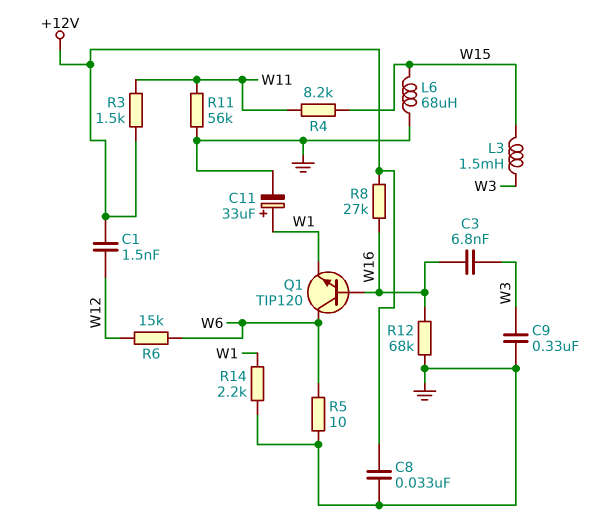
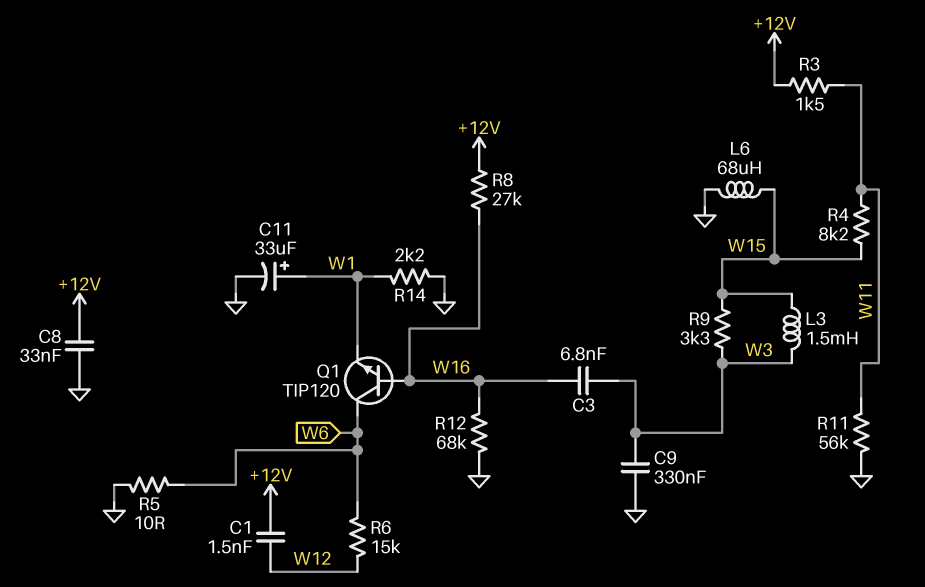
R9: none -> 3.3k (W3, W15)

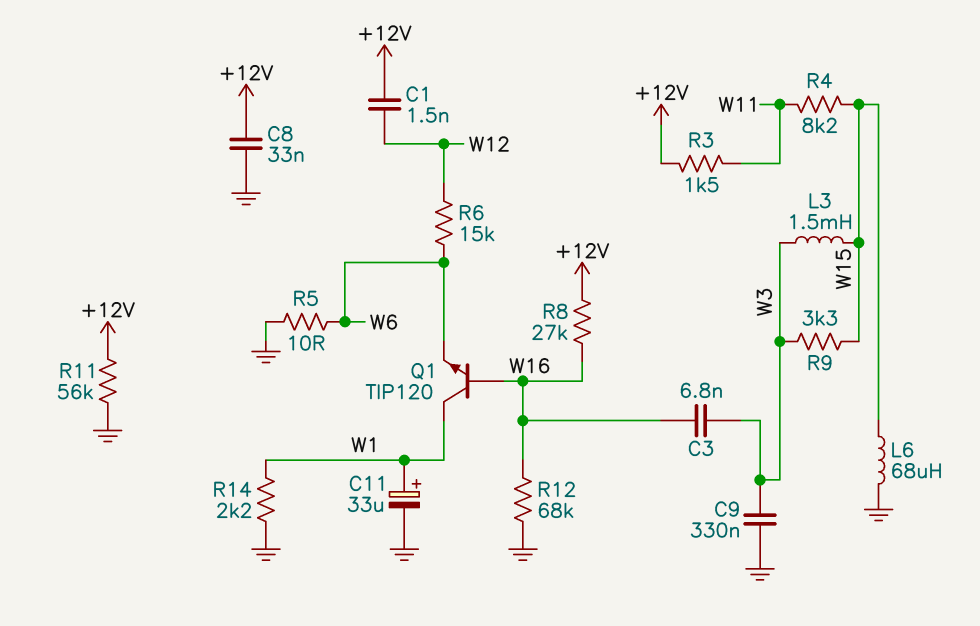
Q1: NPN TIP120 (B W16, C W6, E W1) -> NPN TIP120 (B W16, C W1, E W6)
R11: 56k (GND, W11) -> 56k (+12V, GND)

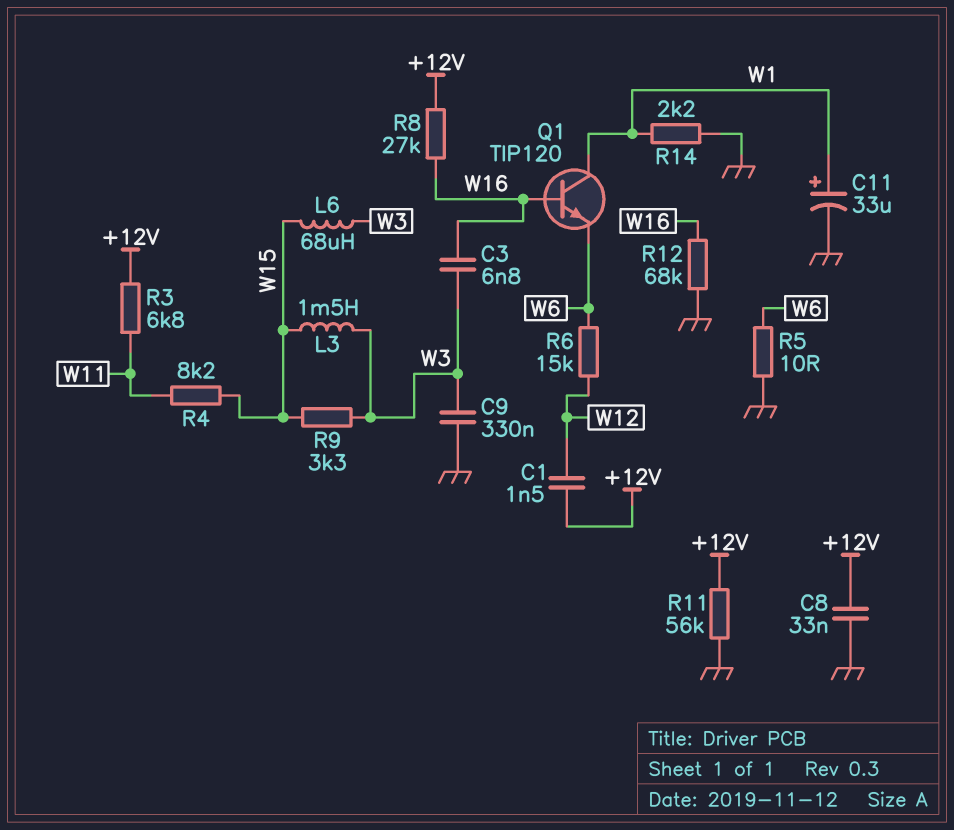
L6: 68uH (GND, W15) -> 68uH (W3, W15)
R3: 1.5k (+12V, W11) -> 6.8k (+12V, W11)

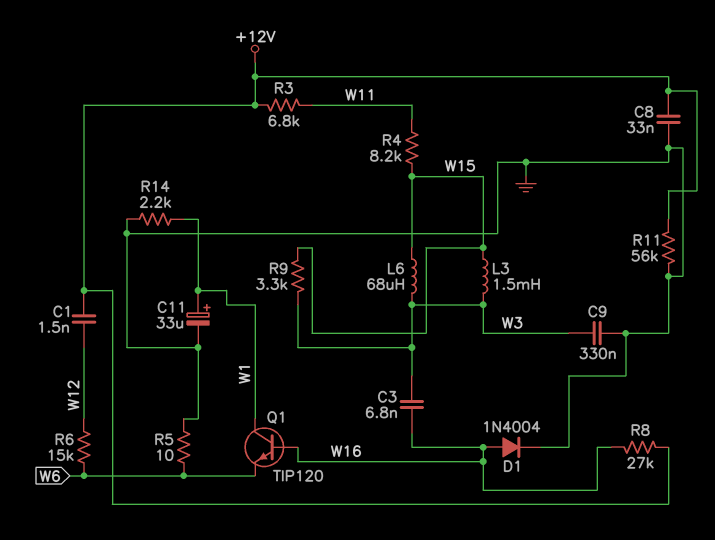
D1: none -> diode 1N4004 (A W16, K GND)
R12: 68k (GND, W16) -> none

